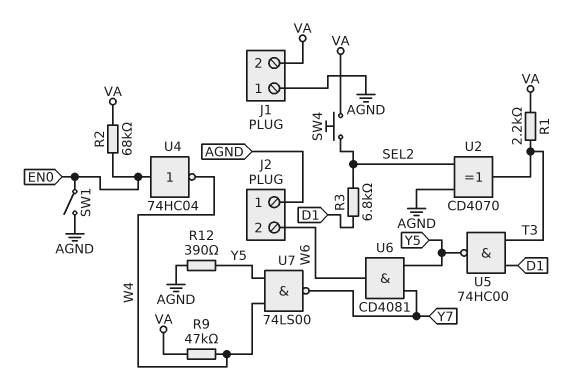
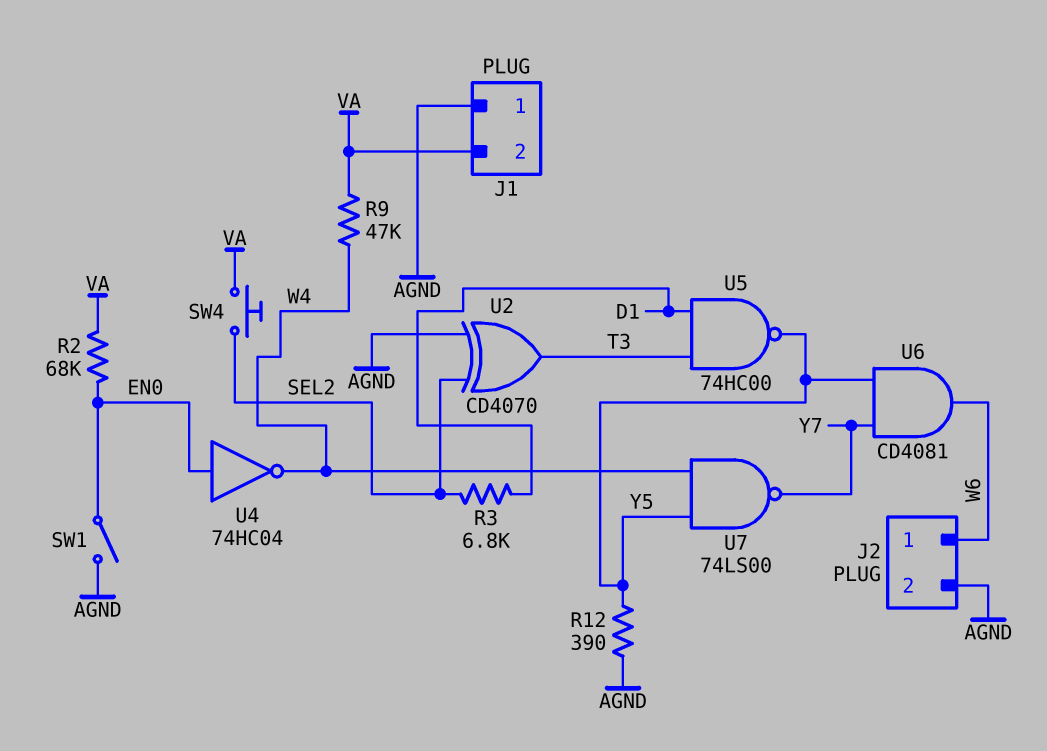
J2 pin 1: AGND -> W6
J2 pin 2: W6 -> AGND
R1: 2.2k (T3, VA) -> none

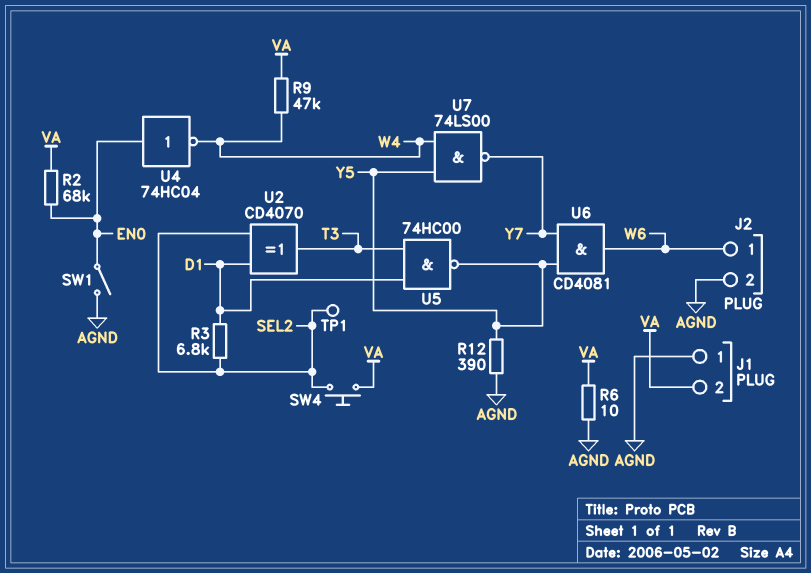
R6: none -> 10 (AGND, VA)
TP1: none -> test point (SEL2)
U2: XOR CD4070 (in AGND, in SEL2, out T3) -> XOR CD4070 (in D1, in SEL2, out T3)

